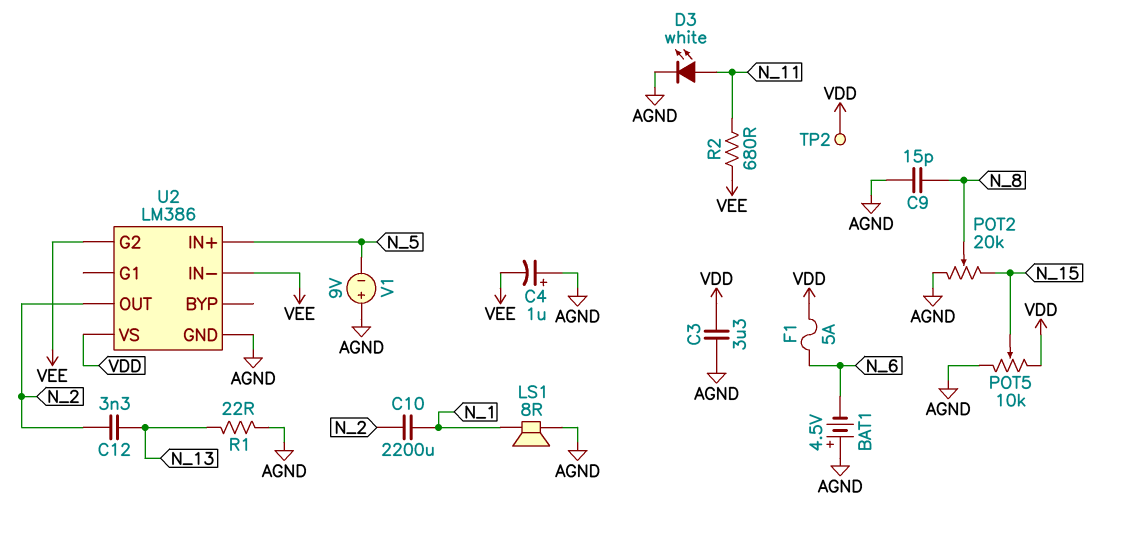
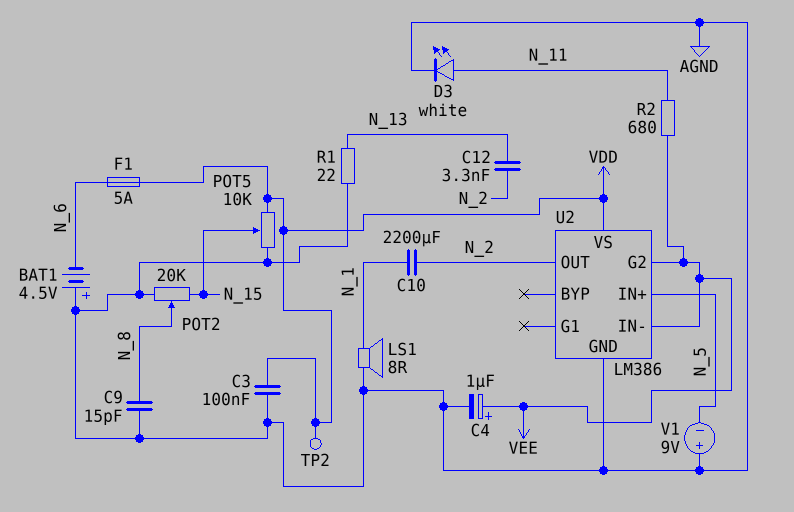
C3: 3.3uF (AGND, VDD) -> 100nF (AGND, VDD)
C4: 1uF (plus AGND, minus VEE) -> 1uF (plus VEE, minus AGND)

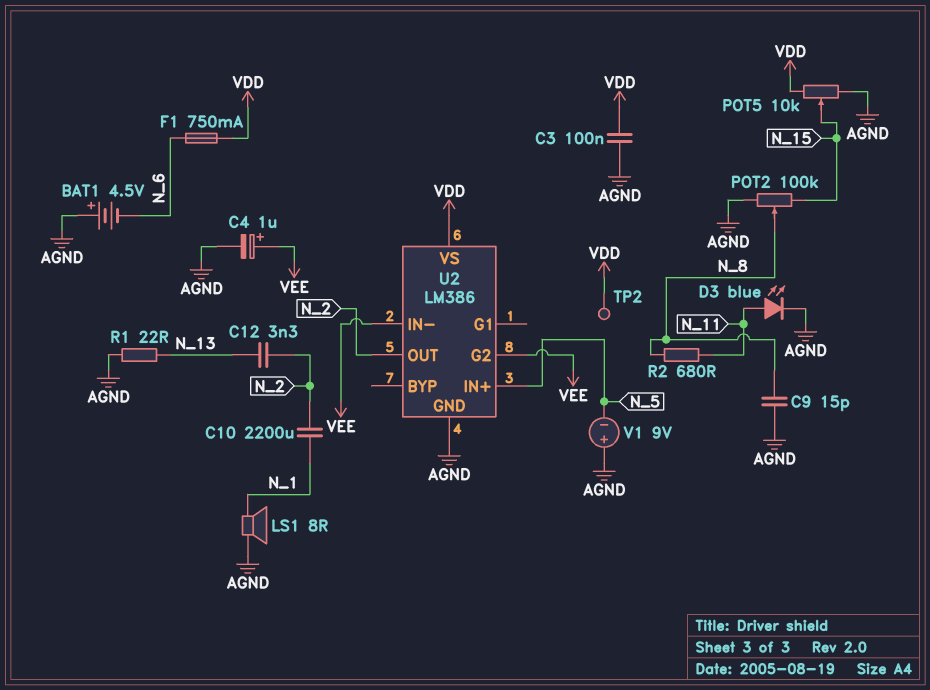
D3: LED white (A N_11, K AGND) -> LED blue (A N_11, K AGND)
F1: 5A (N_6, VDD) -> 750mA (N_6, VDD)
POT2: 20k (AGND, N_15, wiper N_8) -> 100k (AGND, N_15, wiper N_8)
R2: 680 (N_11, VEE) -> 680 (N_8, N_11)

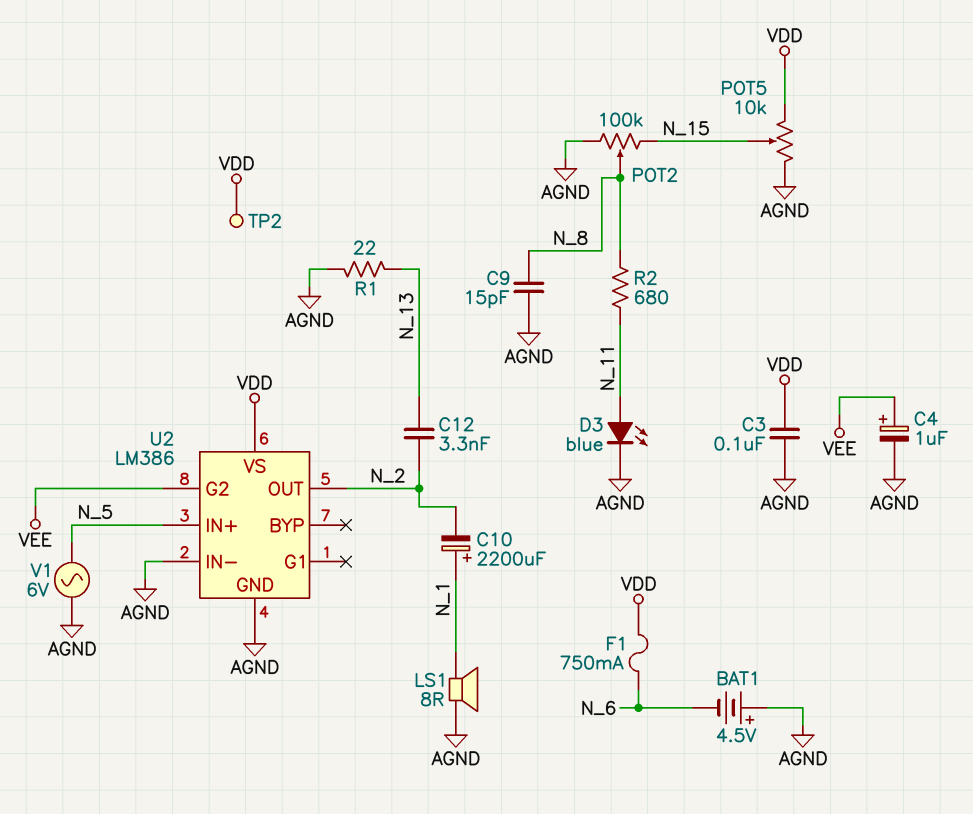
C10: 2200uF (N_1, N_2) -> 2200uF (plus N_1, minus N_2)
U2 pin IN-: VEE -> AGND
V1: 9V (plus AGND, minus N_5) -> AC 6V (AGND, N_5)

